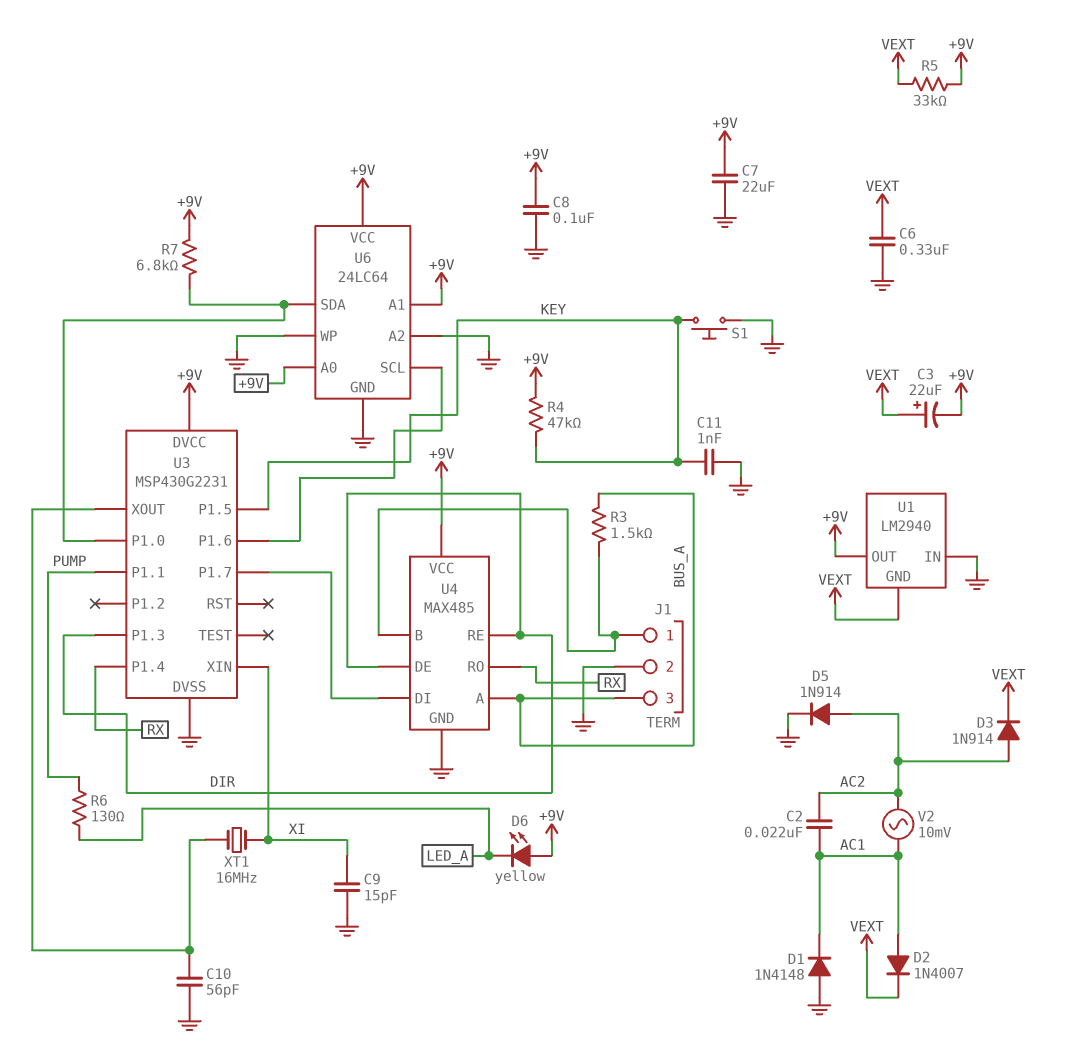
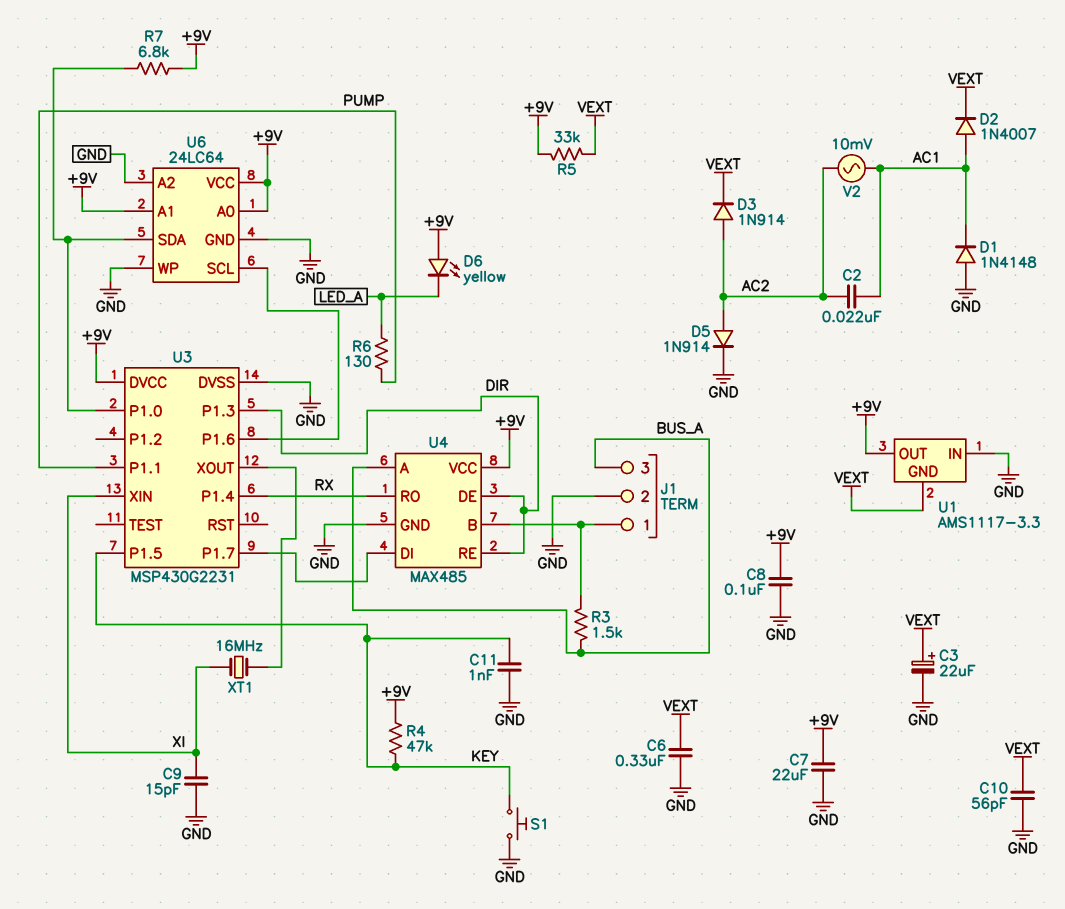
C3: 22uF (plus VEXT, minus +9V) -> 22uF (plus VEXT, minus GND)
C10: 56pF (GND, U3/XOUT) -> 56pF (GND, VEXT)
U1: LM2940 -> AMS1117-3.3

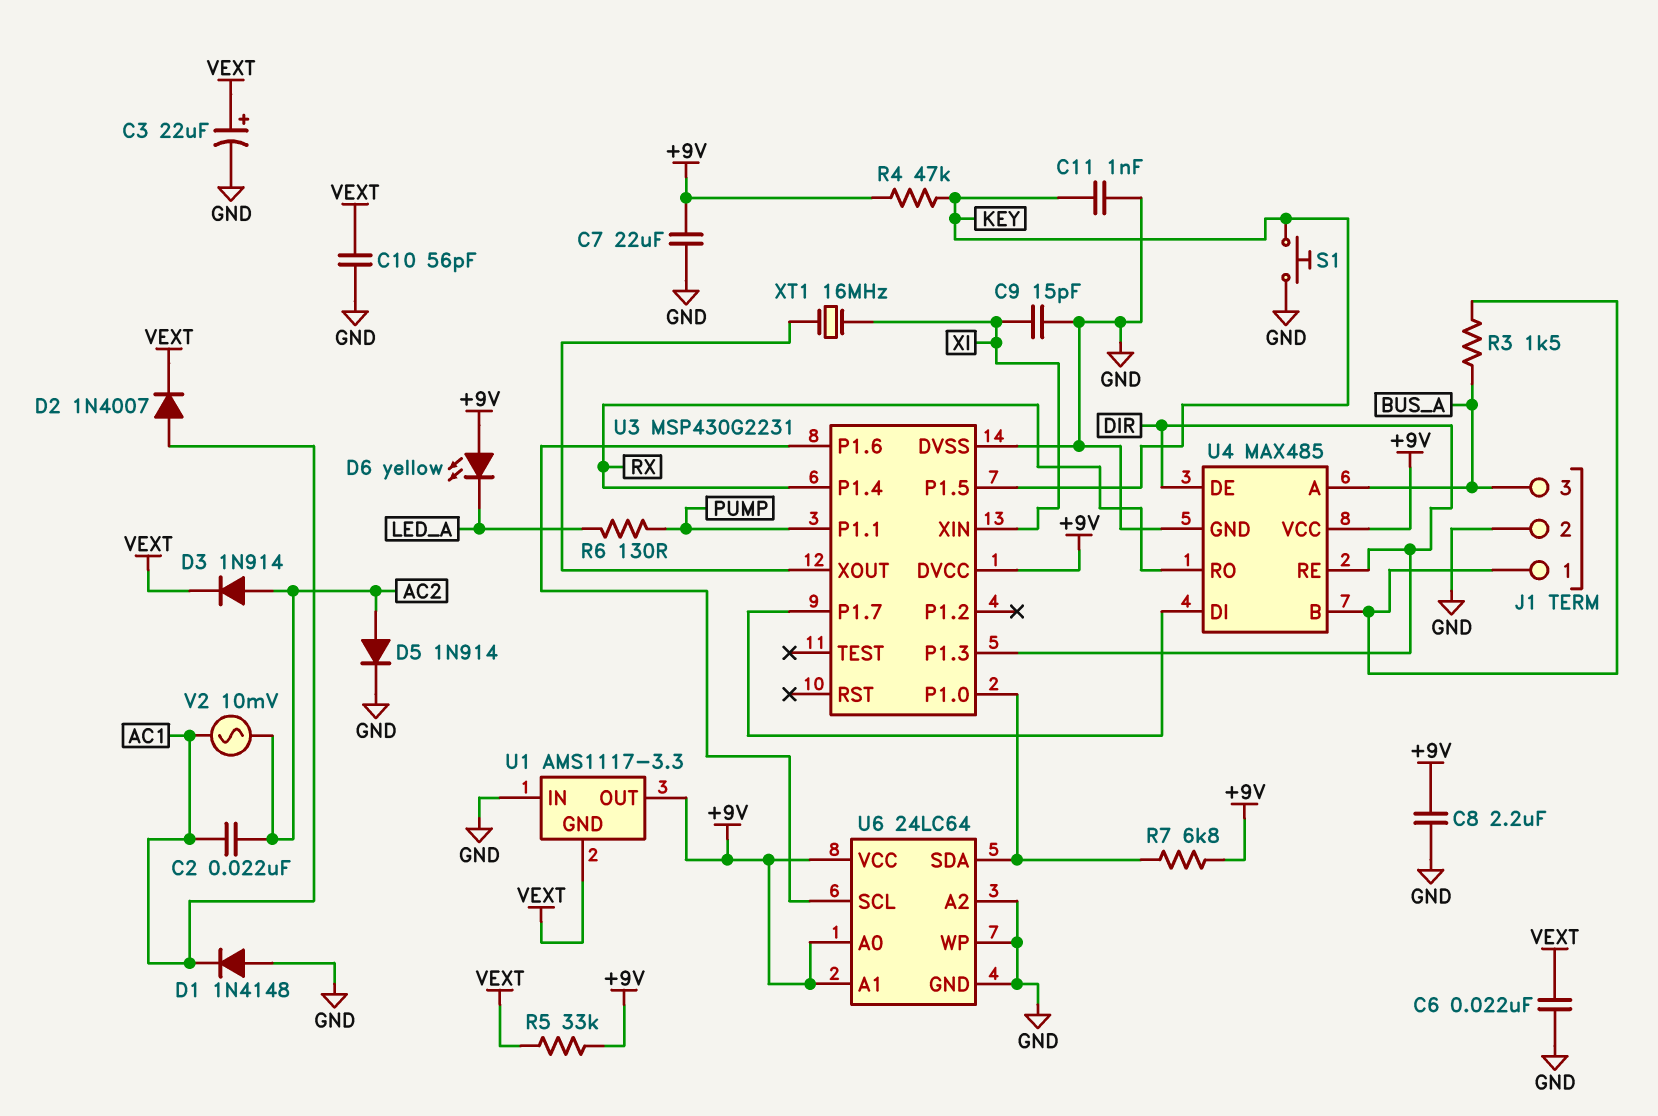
C6: 330nF (GND, VEXT) -> 22nF (GND, VEXT)
C8: 100nF (+9V, GND) -> 2.2uF (+9V, GND)

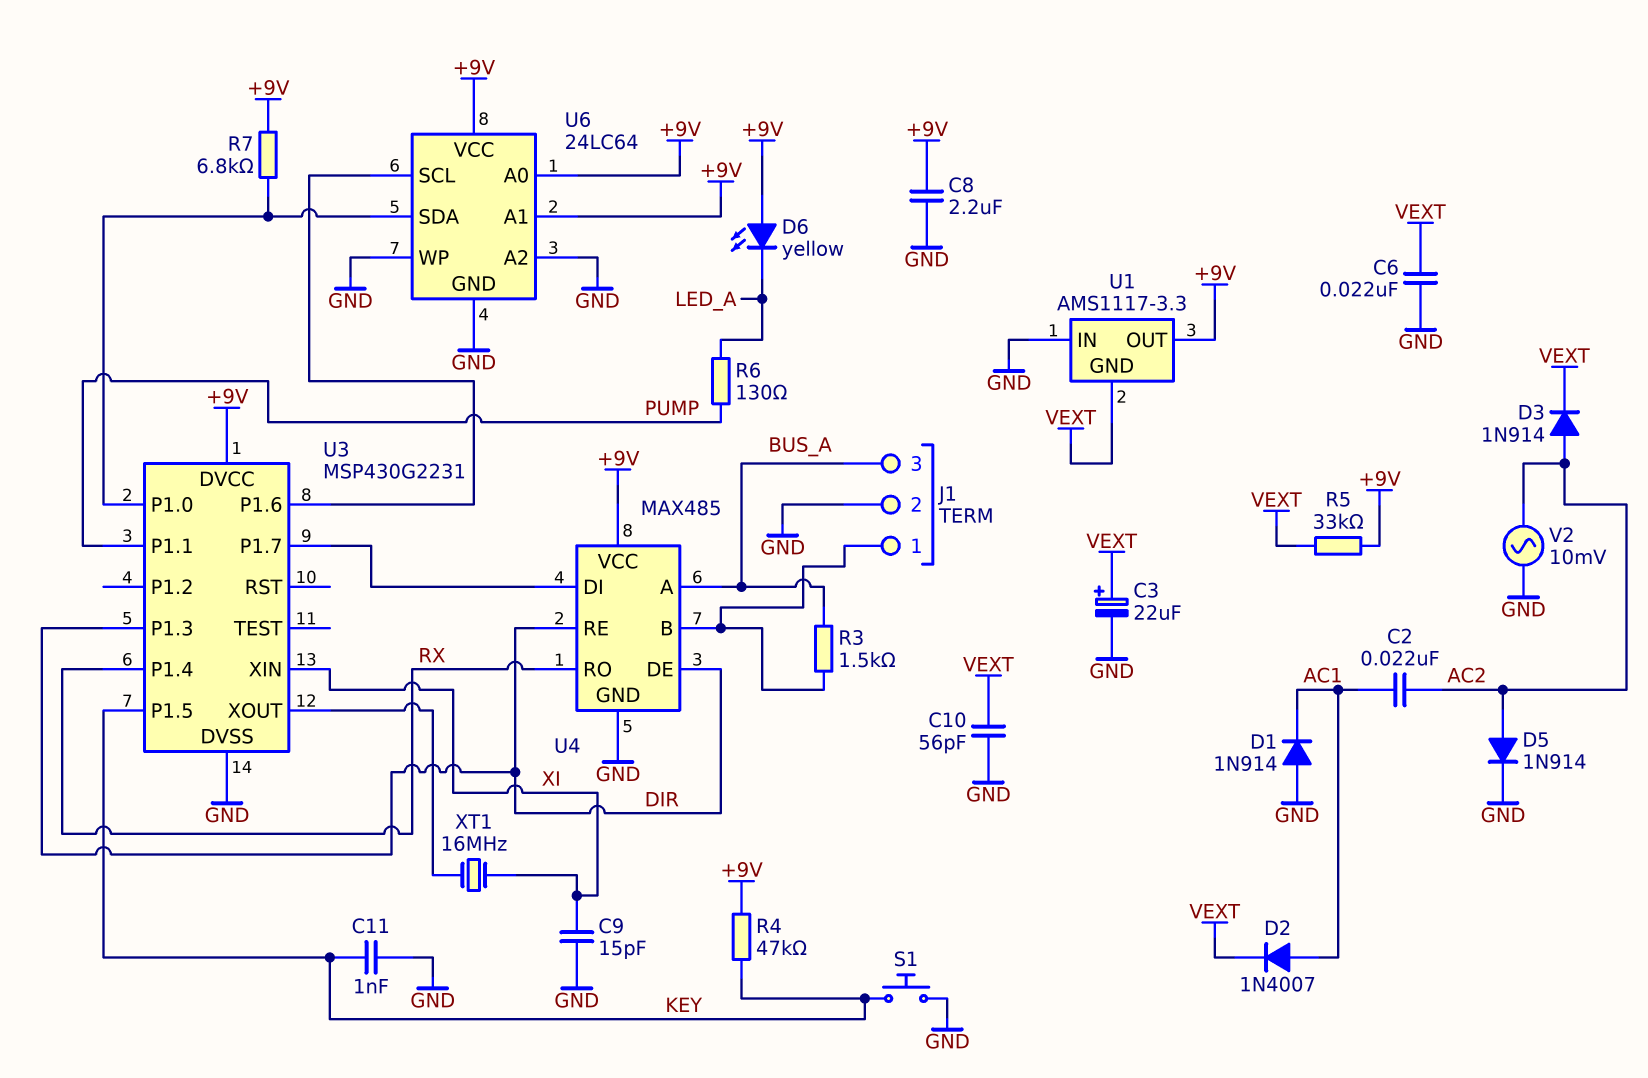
C7: 22uF (+9V, GND) -> none
D1: diode 1N4148 (A GND, K AC1) -> diode 1N914 (A GND, K AC1)
V2: AC 10mV (AC1, AC2) -> AC 10mV (AC2, GND)

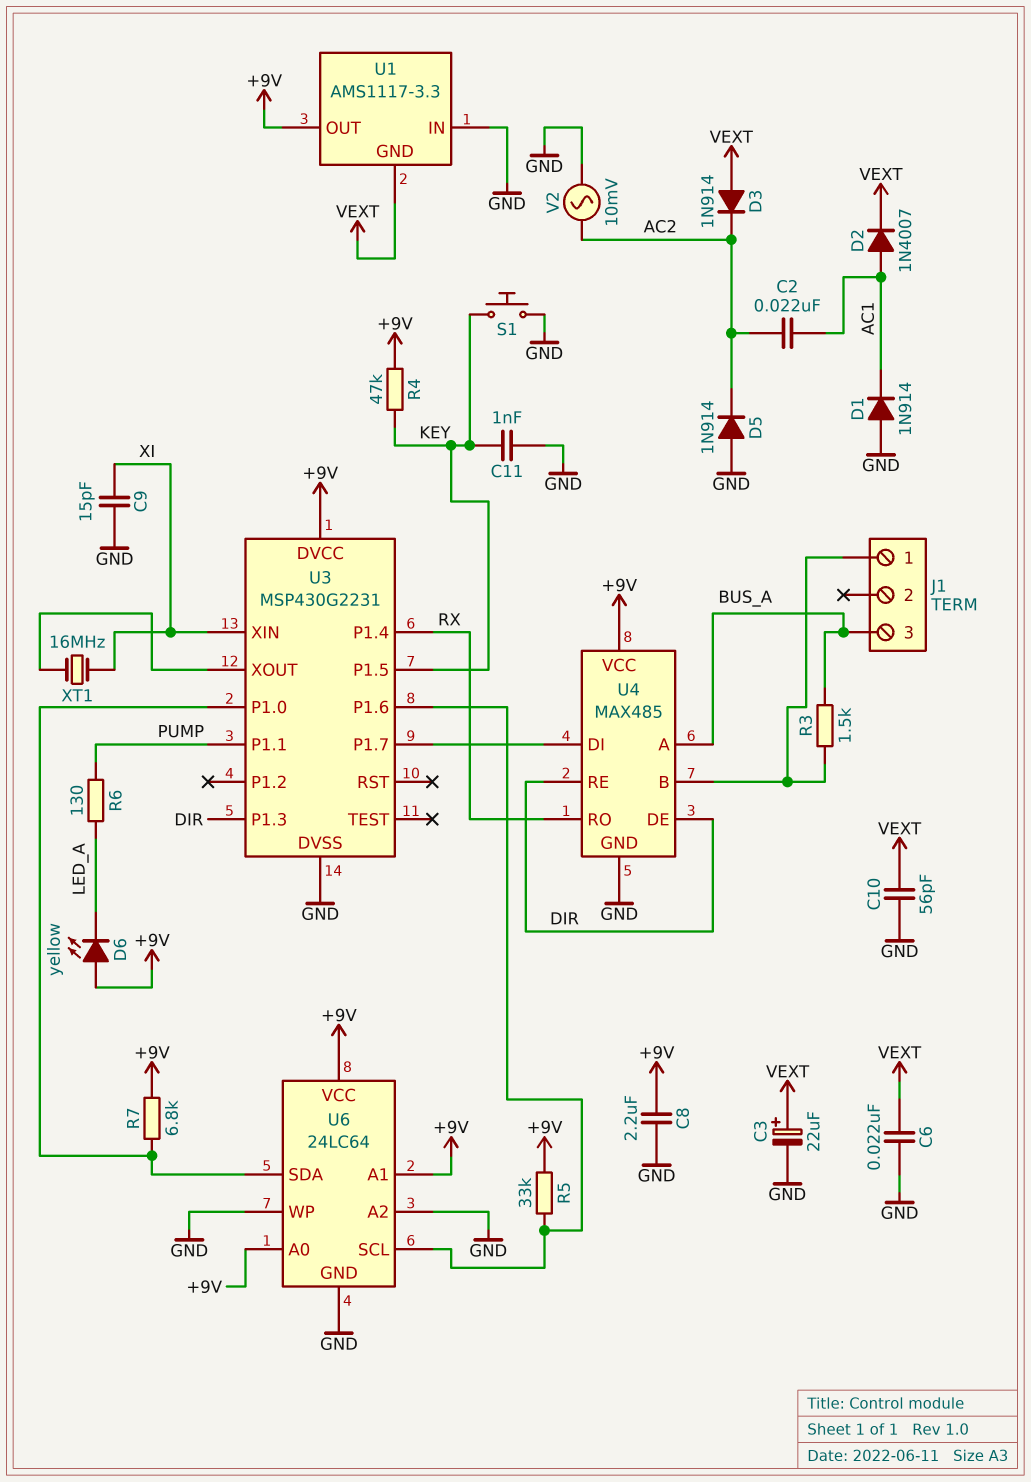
D3: diode 1N914 (A AC2, K VEXT) -> diode 1N914 (A VEXT, K AC2)
D5: diode 1N914 (A AC2, K GND) -> diode 1N914 (A GND, K AC2)
J1 pin 2: GND -> none
R5: 33k (+9V, VEXT) -> 33k (+9V, U3/P1.6)

